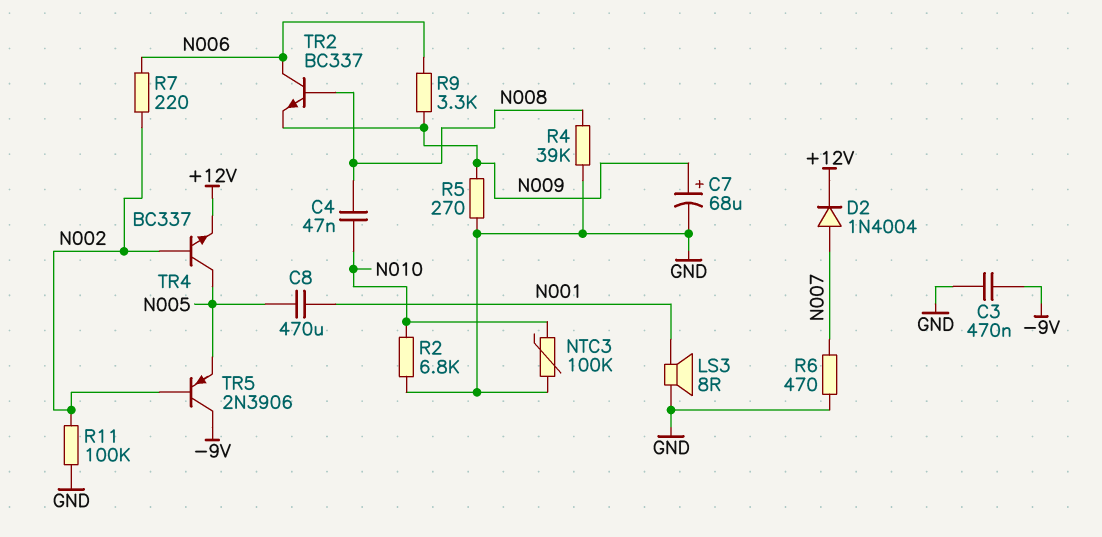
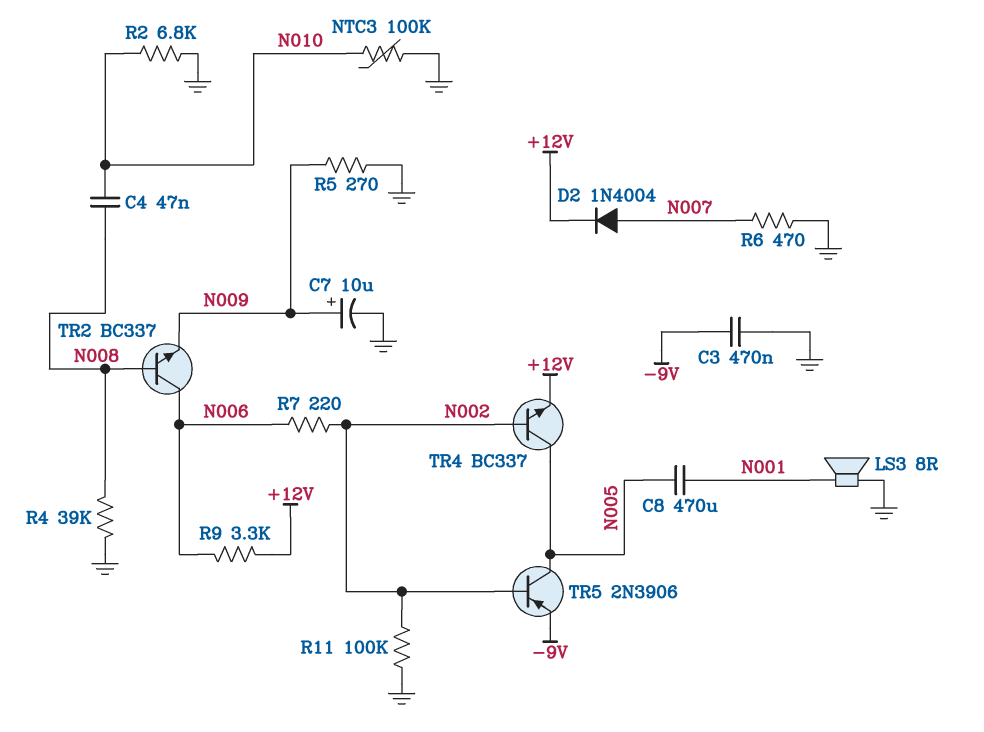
C7: 68uF (plus N009, minus GND) -> 10uF (plus N009, minus GND)
R9: 3.3k (N006, N009) -> 3.3k (+12V, N006)
TR5: PNP 2N3906 (B N002, C -9V, E N005) -> PNP 2N3906 (B N002, C N005, E -9V)

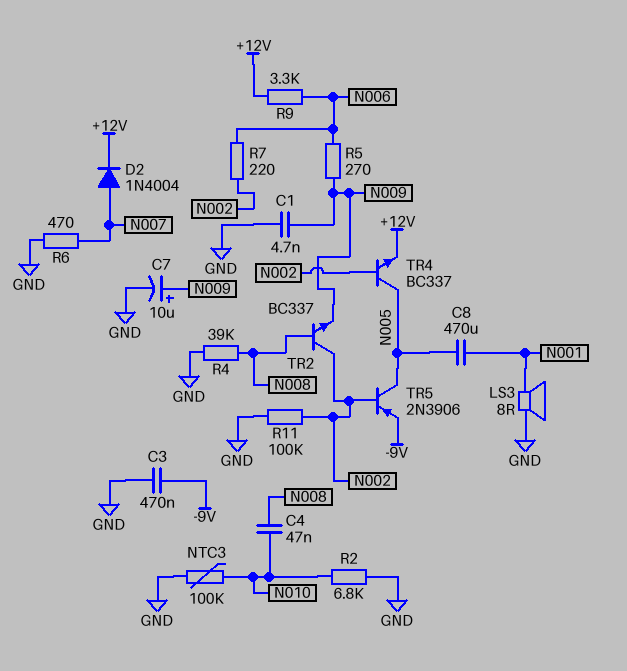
C1: none -> 4.7nF (GND, N009)
R5: 270 (GND, N009) -> 270 (N006, N009)
TR2: NPN BC337 (B N008, C N006, E N009) -> NPN BC337 (B N008, C N002, E N009)

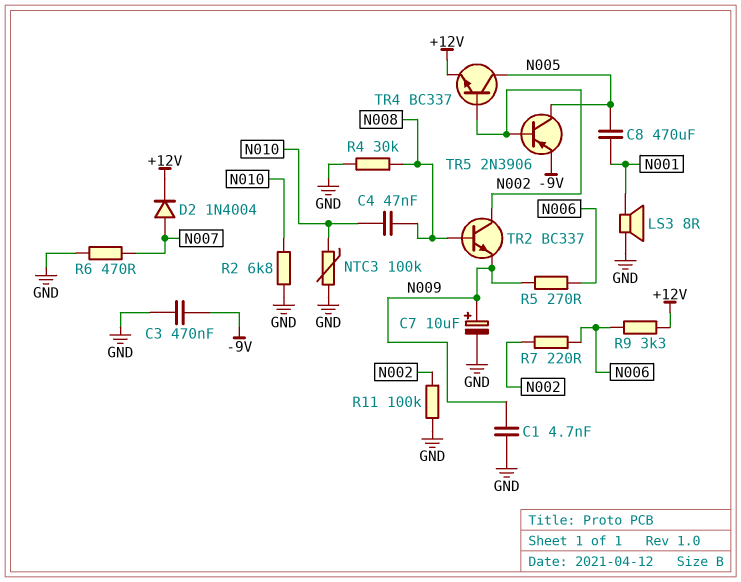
R4: 39k (GND, N008) -> 30k (GND, N008)

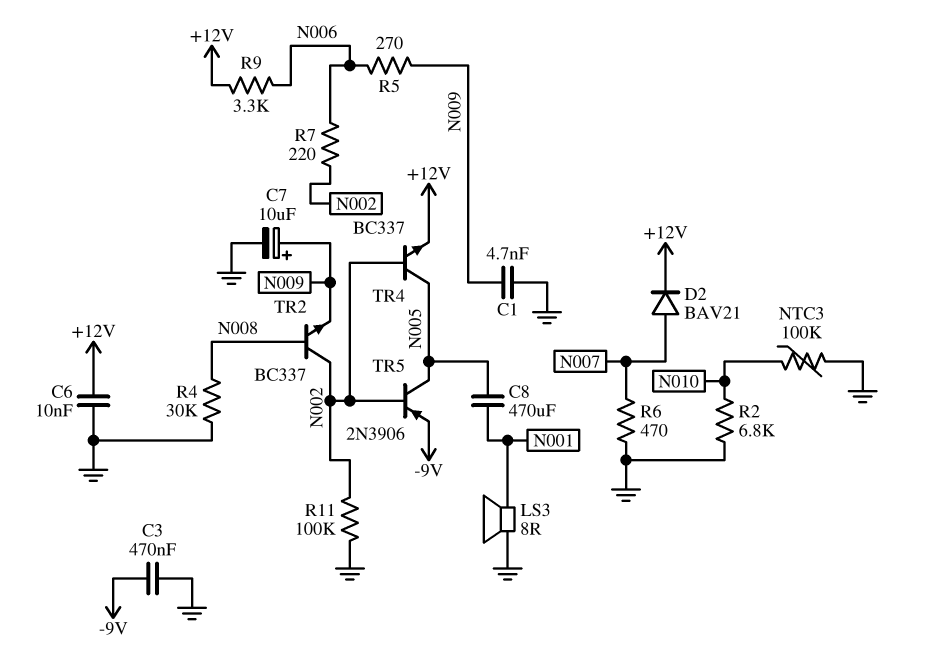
C4: 47nF (N008, N010) -> none
C6: none -> 10nF (+12V, GND)
D2: diode 1N4004 (A N007, K +12V) -> diode BAV21 (A N007, K +12V)

